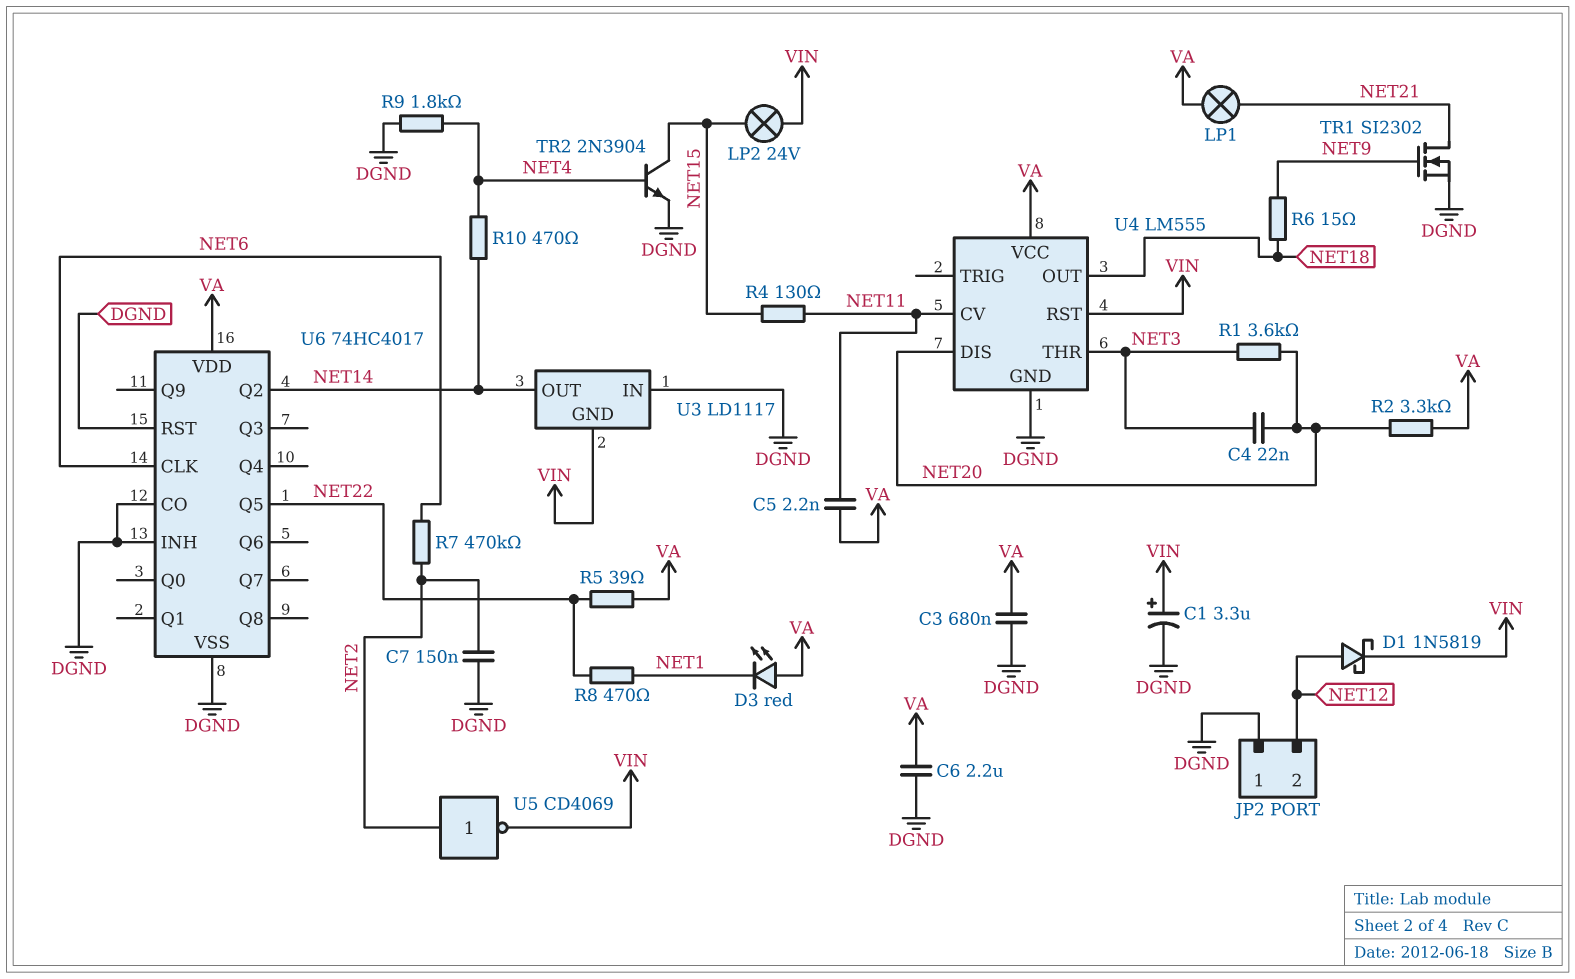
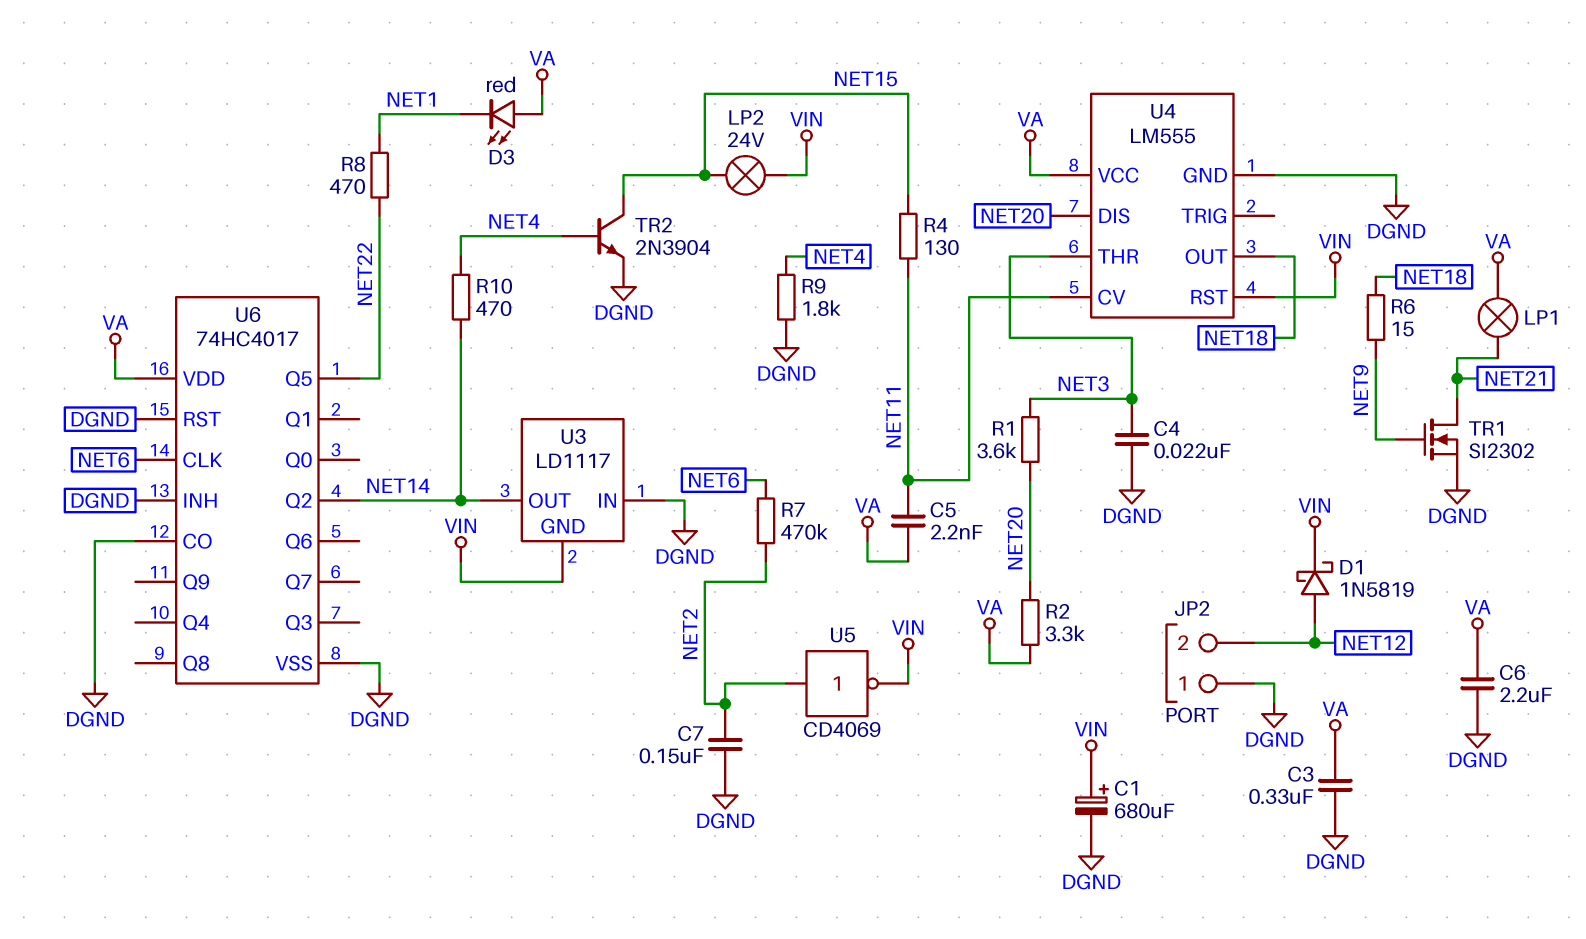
C1: 3.3uF (plus VIN, minus DGND) -> 680uF (plus VIN, minus DGND)
C3: 680nF (DGND, VA) -> 330nF (DGND, VA)
C4: 22nF (NET3, NET20) -> 22nF (DGND, NET3)
R5: 39 (NET22, VA) -> none

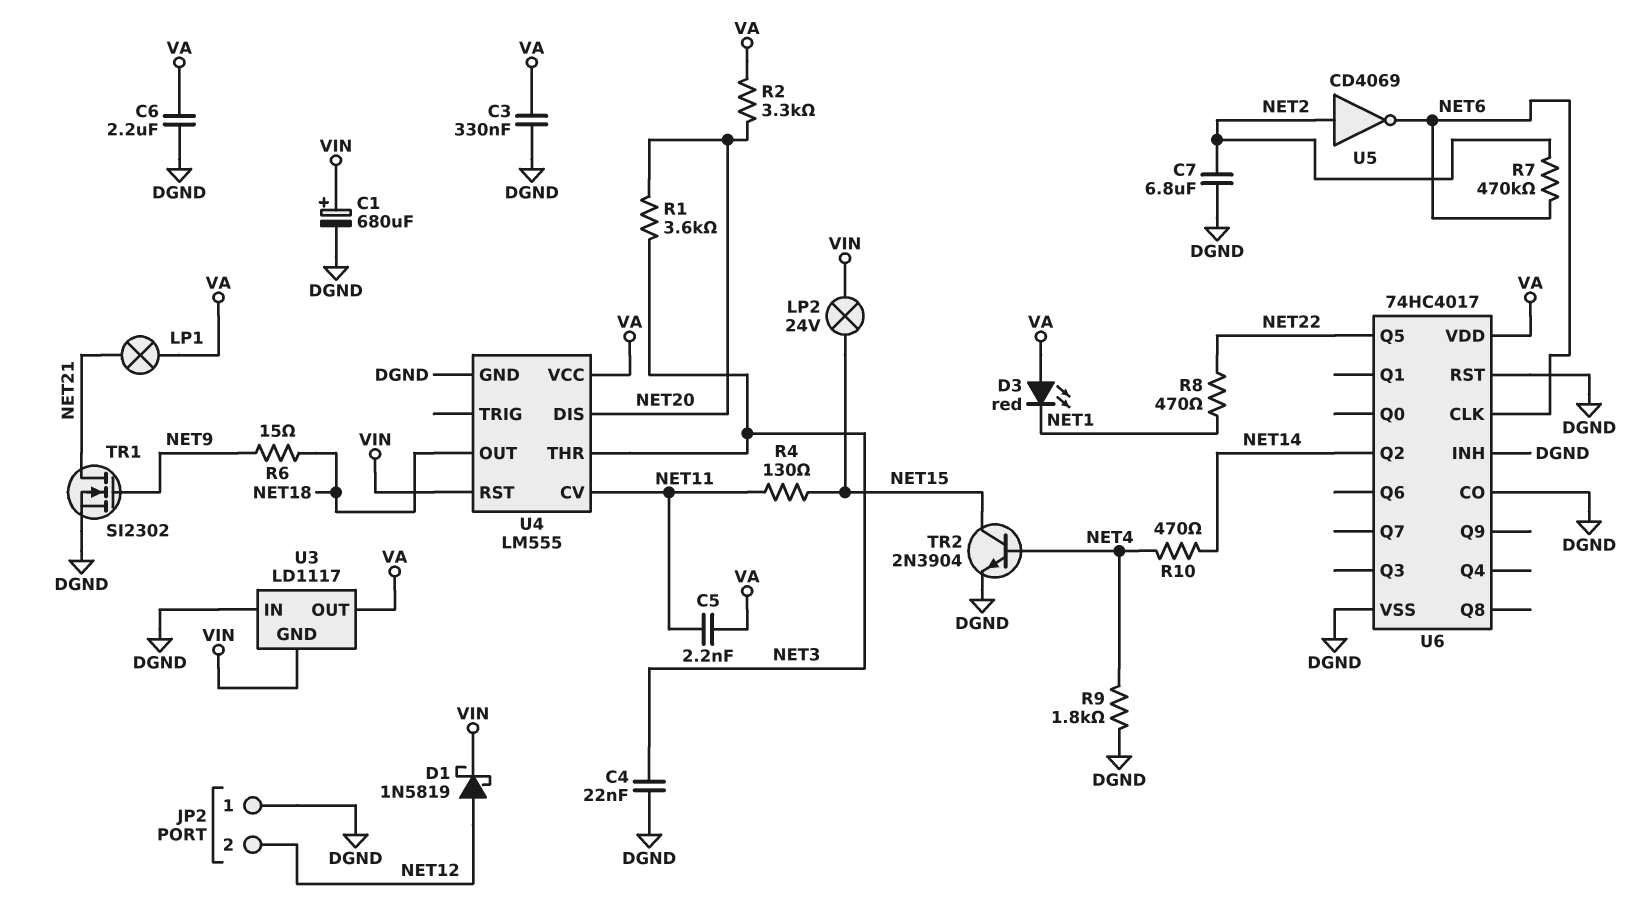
C7: 150nF (DGND, NET2) -> 6.8uF (DGND, NET2)
U3 pin OUT: NET14 -> VA
U5: NOT CD4069 (in NET2, out VIN) -> NOT CD4069 (in NET2, out NET6)

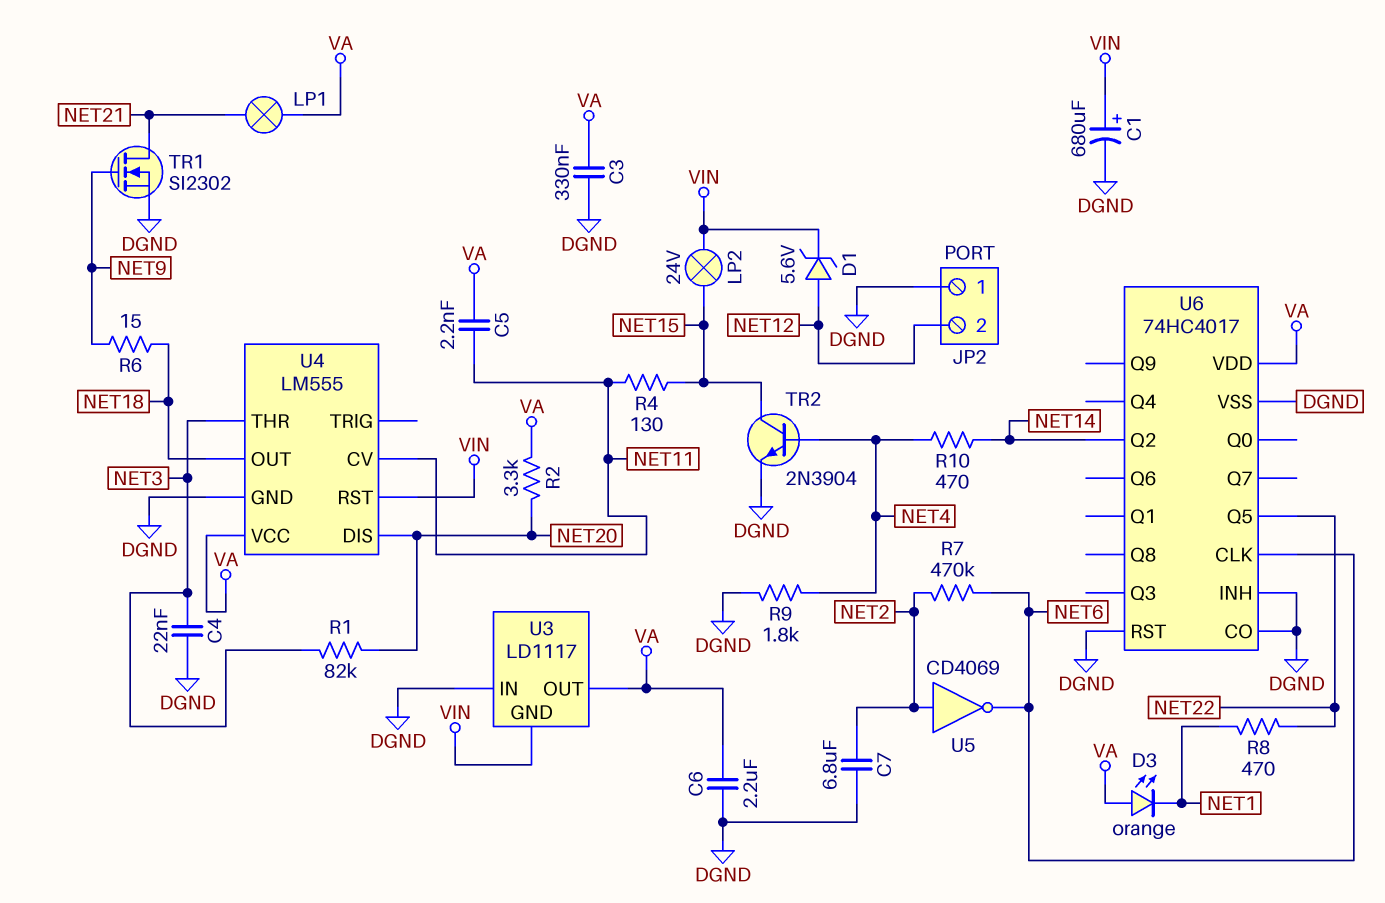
D1: schottky 1N5819 (A NET12, K VIN) -> zener 5.6V (A NET12, K VIN)
D3: LED red (A VA, K NET1) -> LED orange (A VA, K NET1)
R1: 3.6k (NET3, NET20) -> 82k (NET3, NET20)

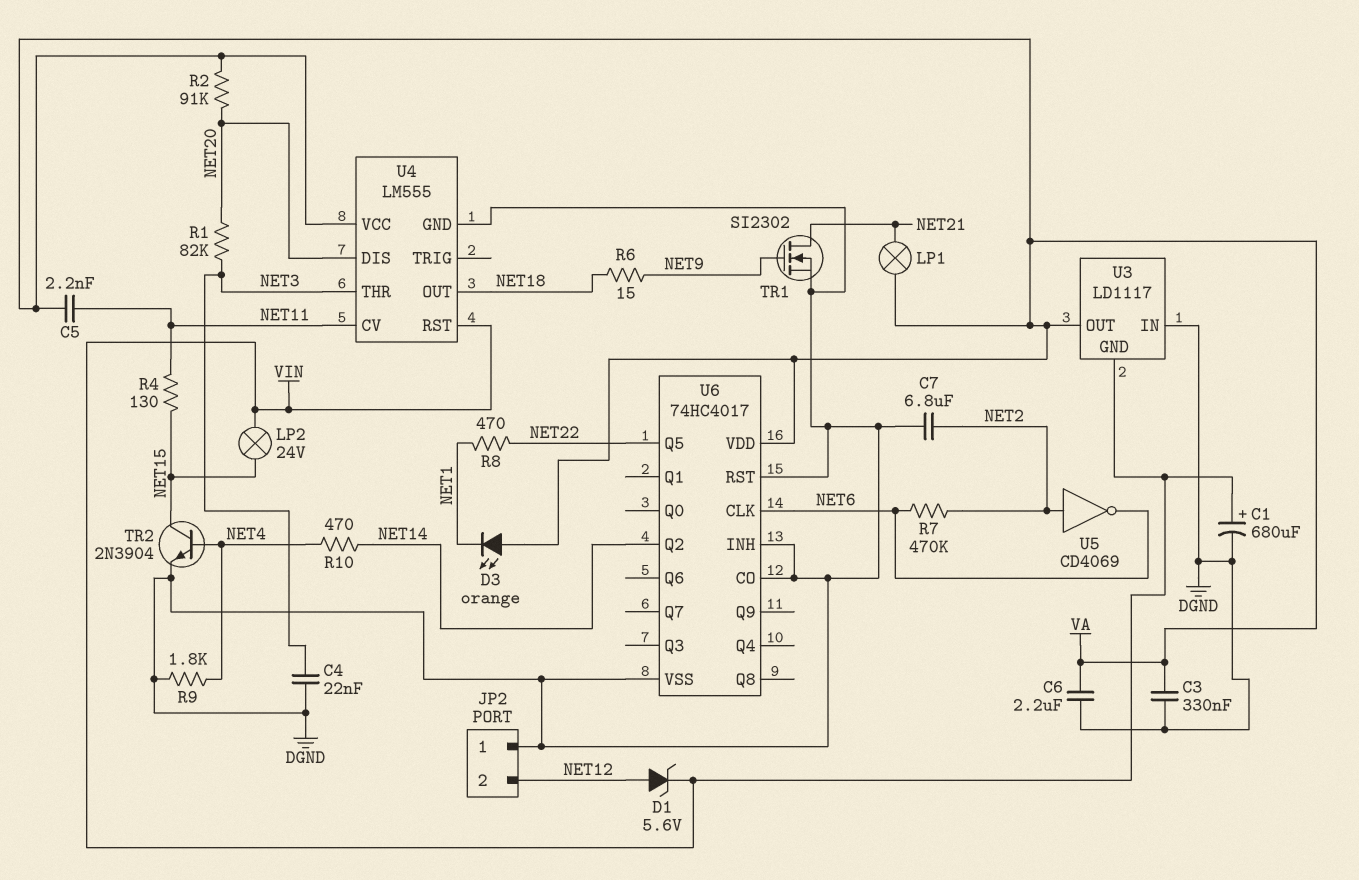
R2: 3.3k (NET20, VA) -> 91k (NET20, VA)

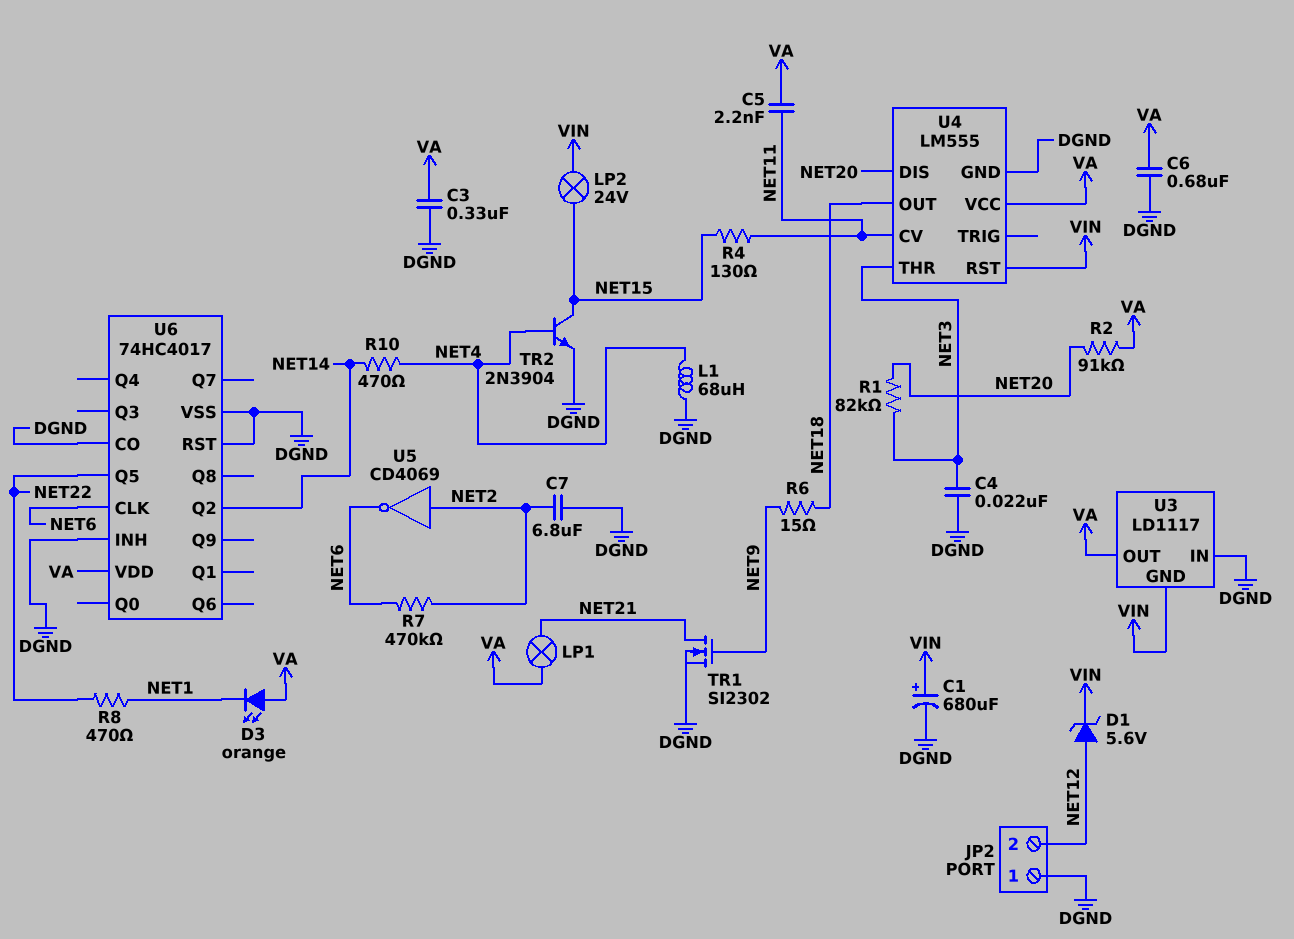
C6: 2.2uF (DGND, VA) -> 680nF (DGND, VA)
L1: none -> 68uH (DGND, NET4)
R9: 1.8k (DGND, NET4) -> none

